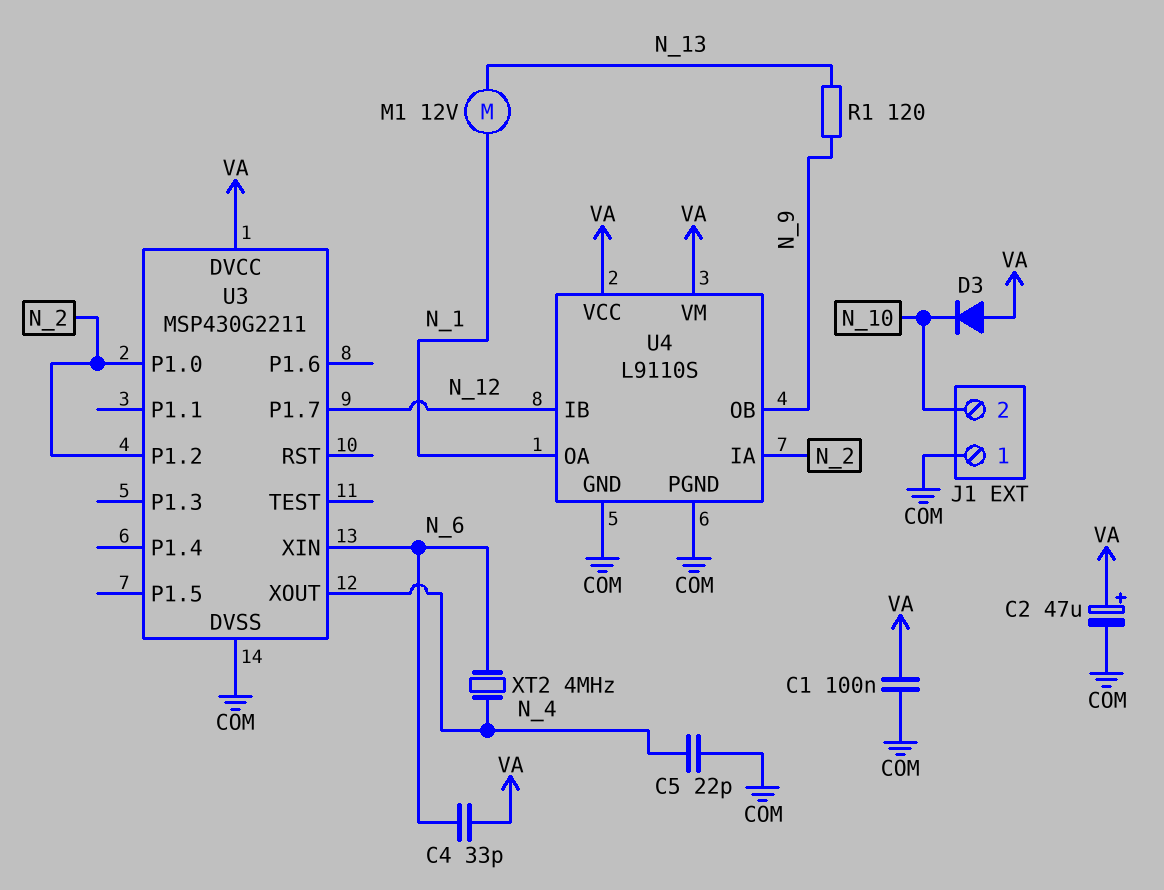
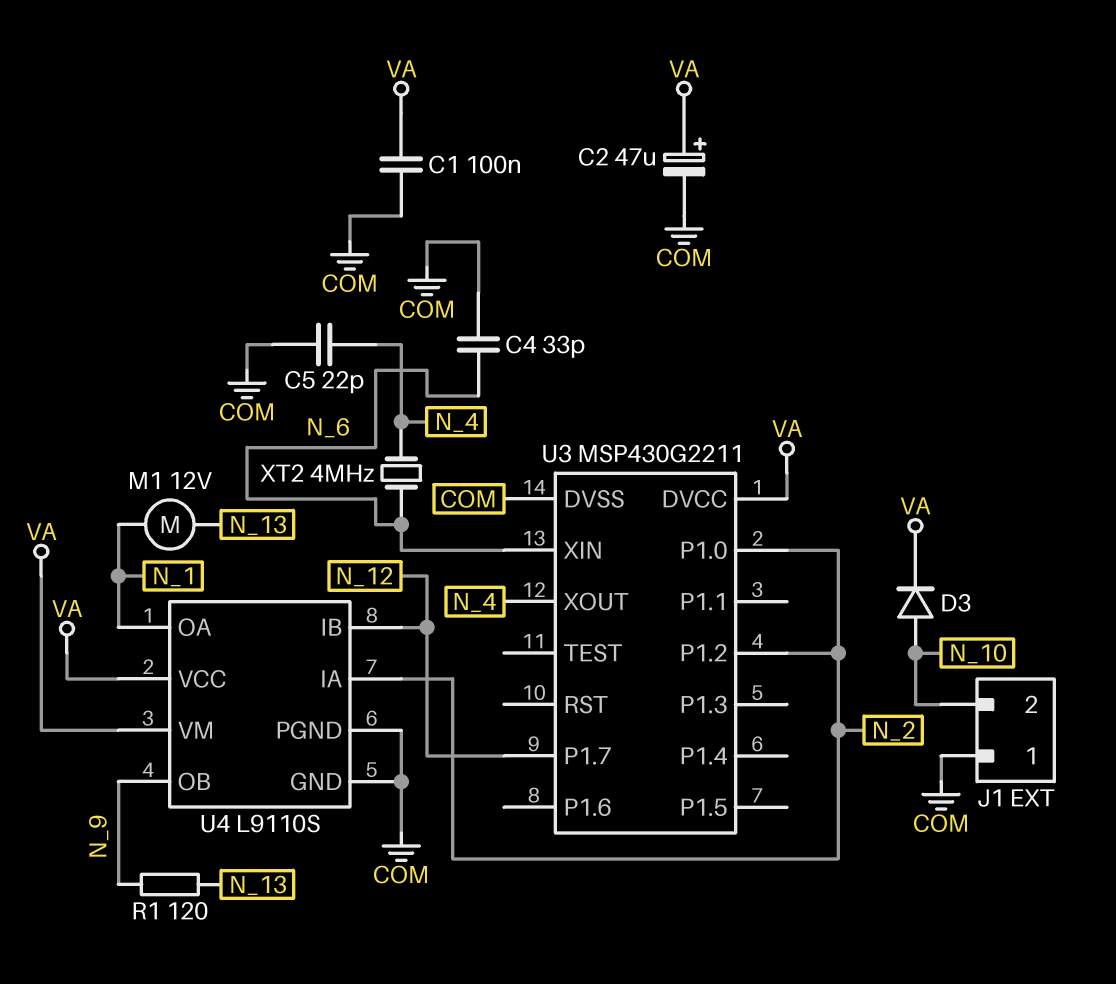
C4: 33pF (N_6, VA) -> 33pF (COM, N_6)
D3: diode (A VA, K N_10) -> diode (A N_10, K VA)

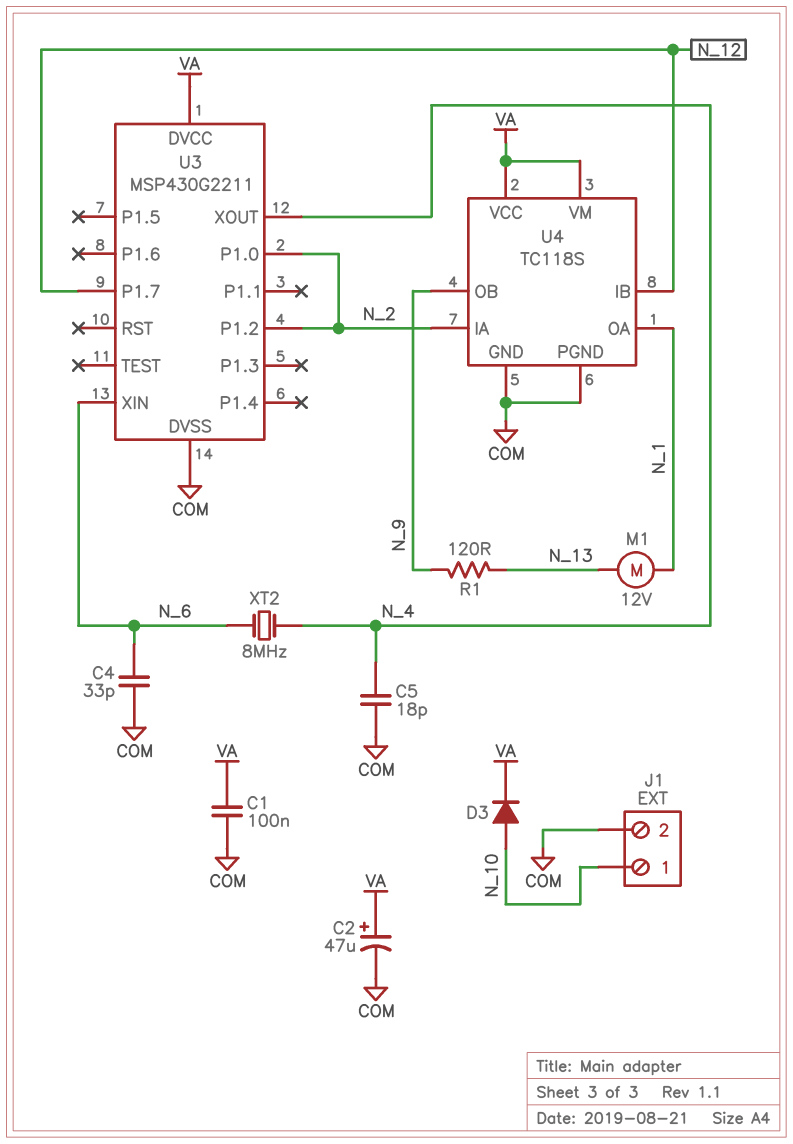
C5: 22pF (COM, N_4) -> 18pF (COM, N_4)
J1 pin 1: COM -> N_10
J1 pin 2: N_10 -> COM
U4: L9110S -> TC118S
XT2: 4MHz (N_4, N_6) -> 8MHz (N_4, N_6)

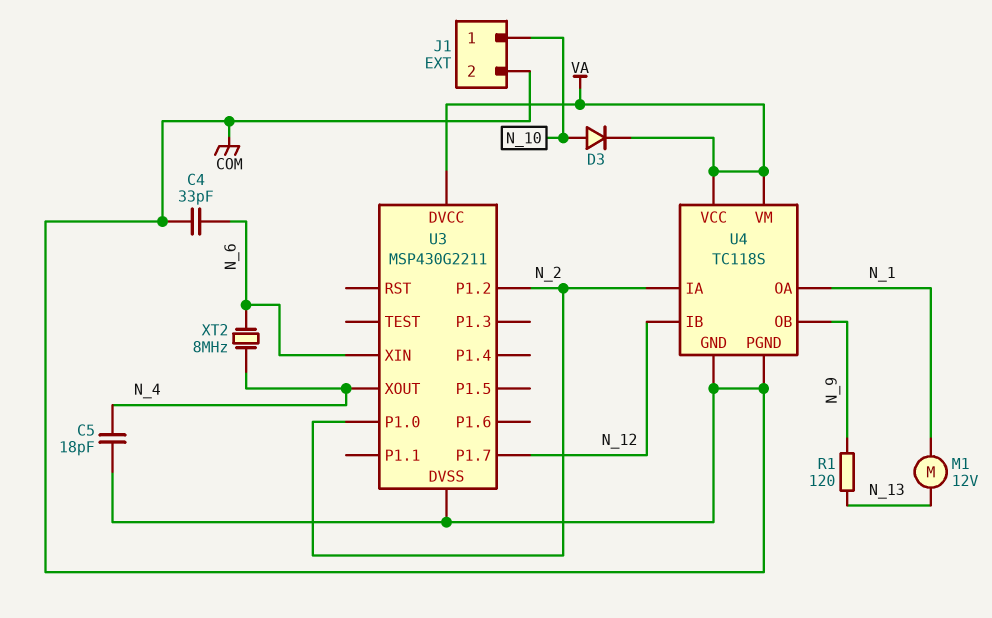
C1: 100nF (COM, VA) -> none
C2: 47uF (plus VA, minus COM) -> none

